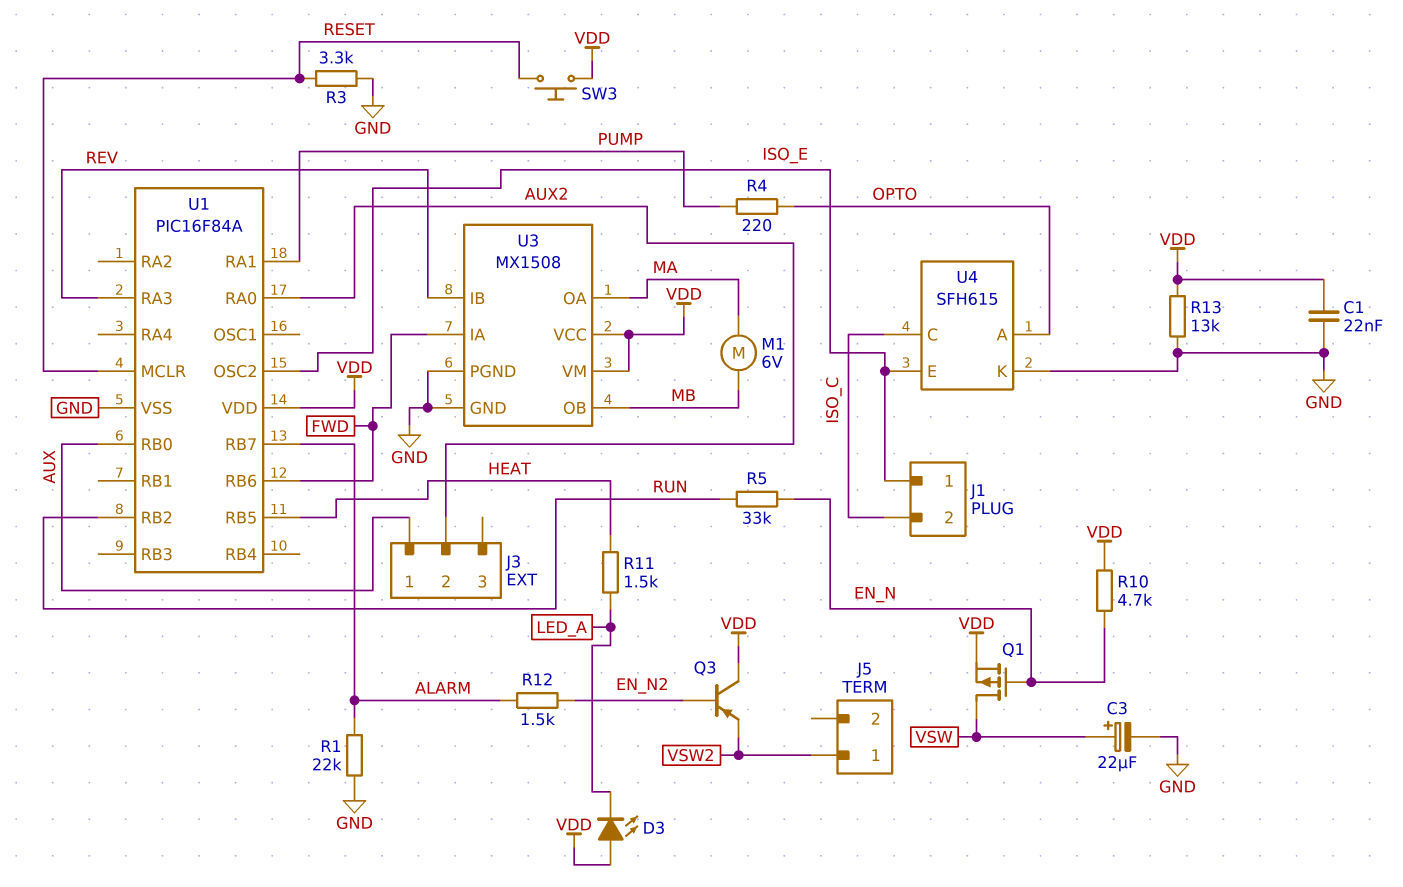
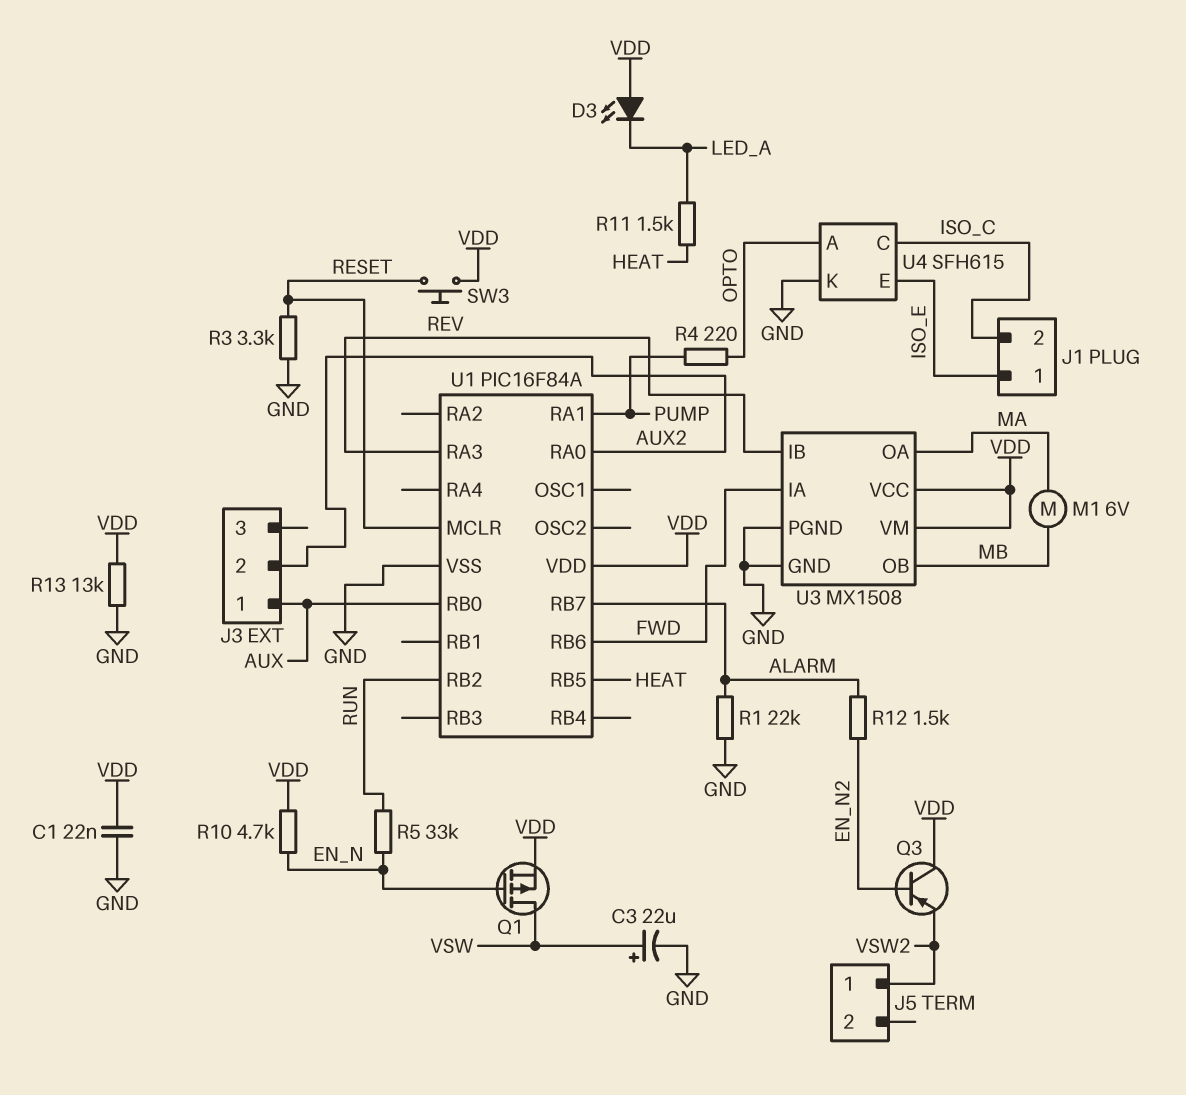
U1 pin OSC2: ISO_E -> none

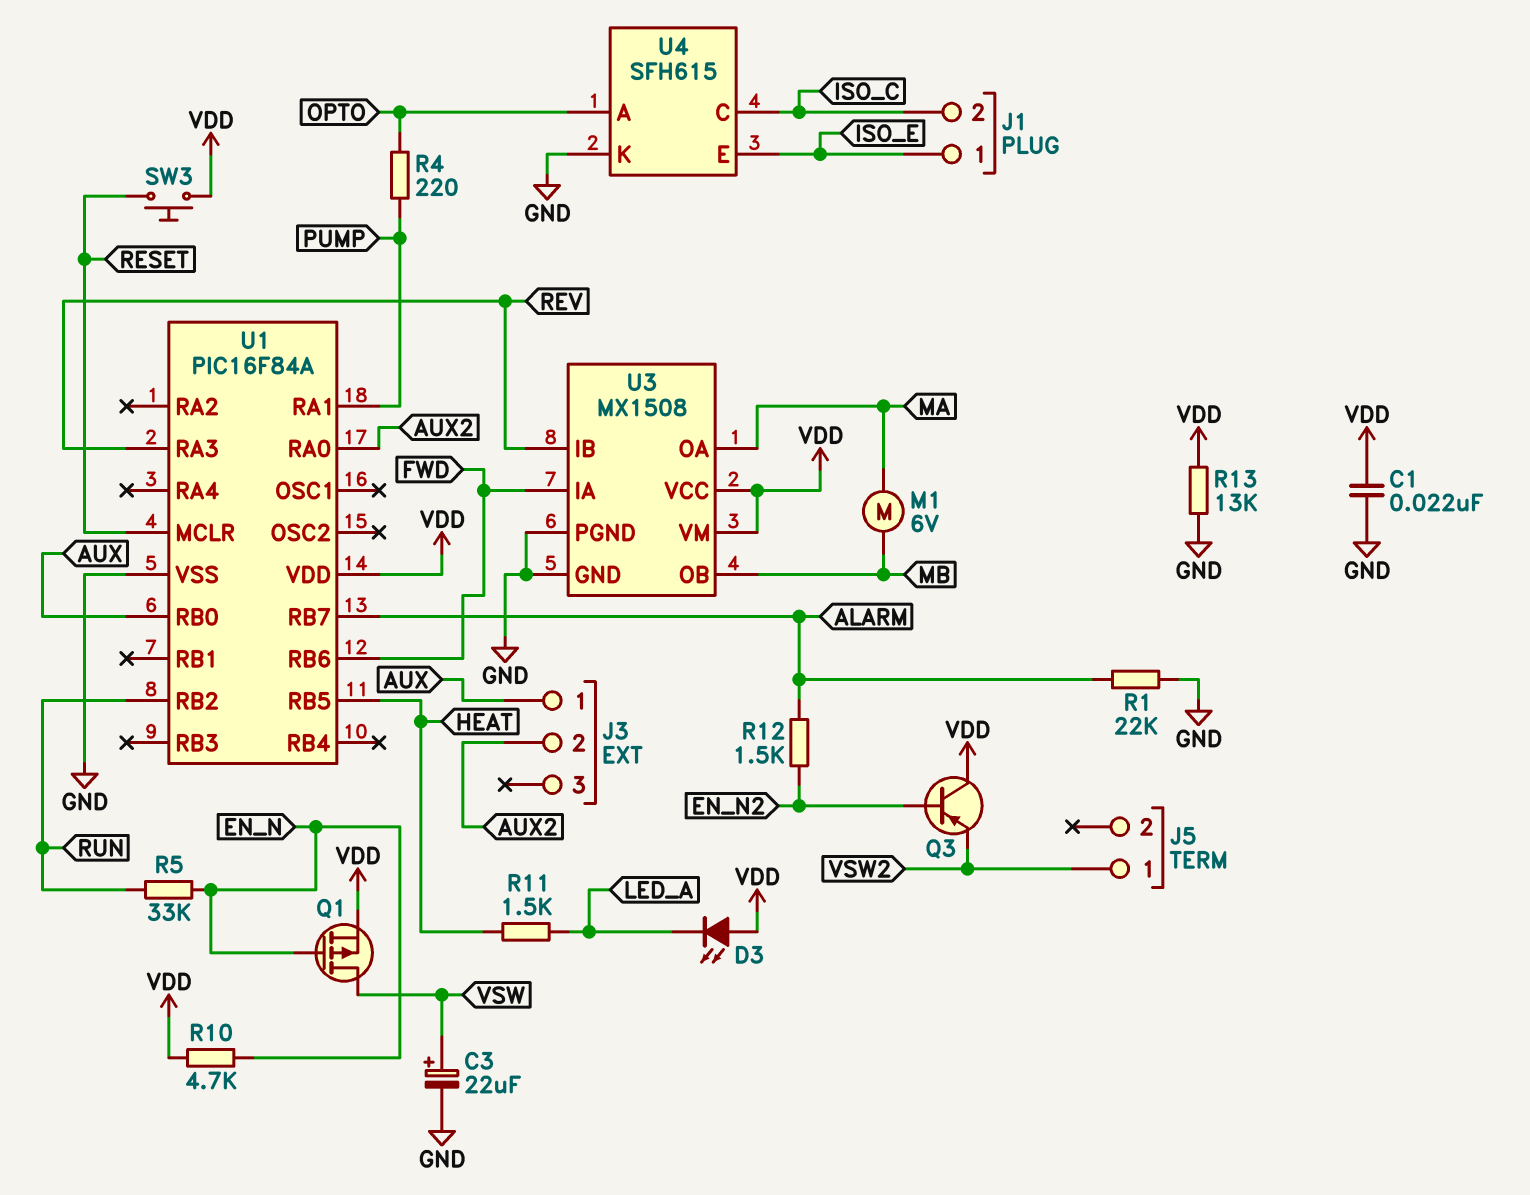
R3: 3.3k (GND, RESET) -> none

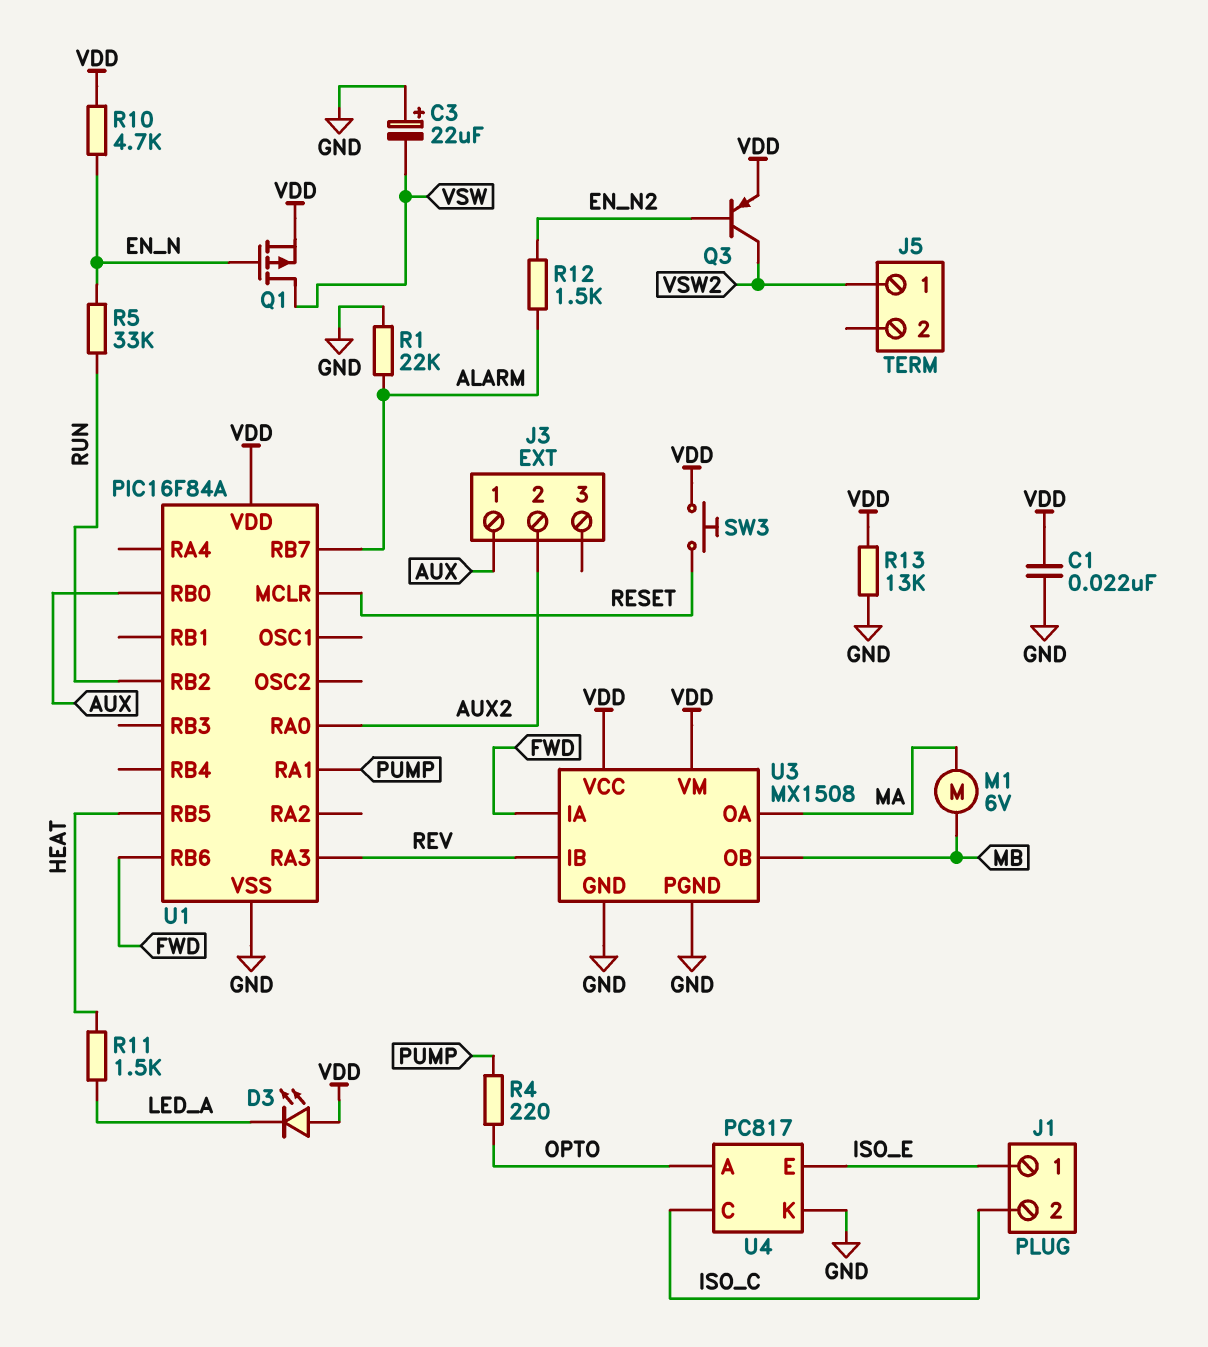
C3: 22uF (plus VSW, minus GND) -> 22uF (plus GND, minus VSW)
Q3: PNP (B EN_N2, C VDD, E VSW2) -> PNP (B EN_N2, C VSW2, E VDD)
U4: SFH615 -> PC817

